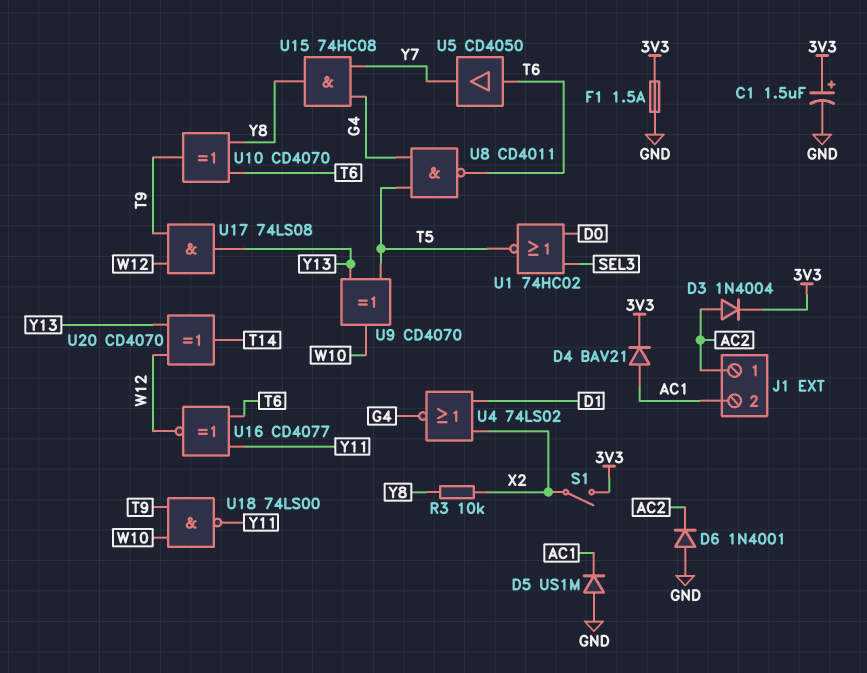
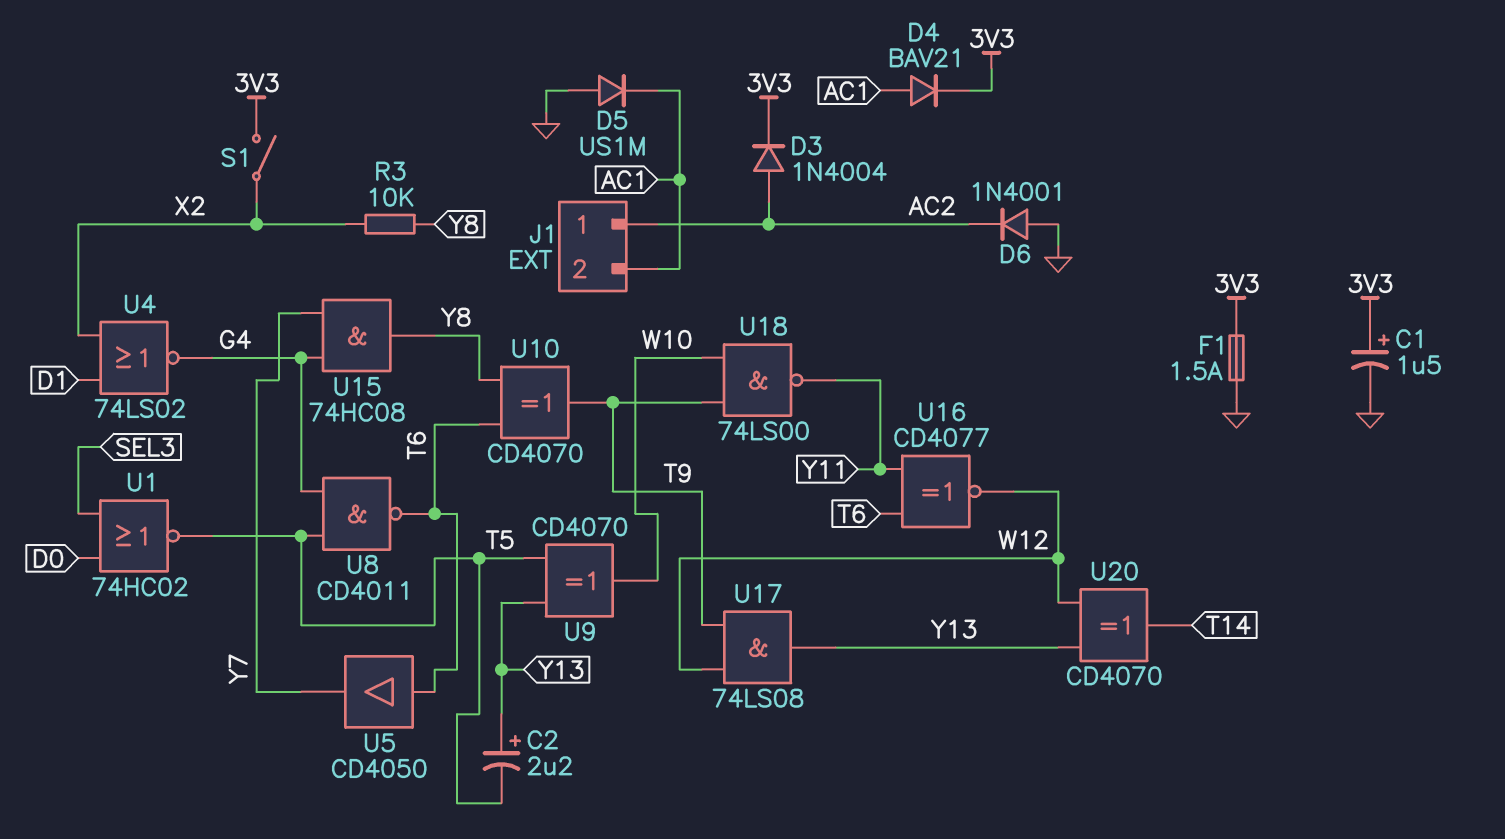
C2: none -> 2.2uF (plus Y13, minus T5)

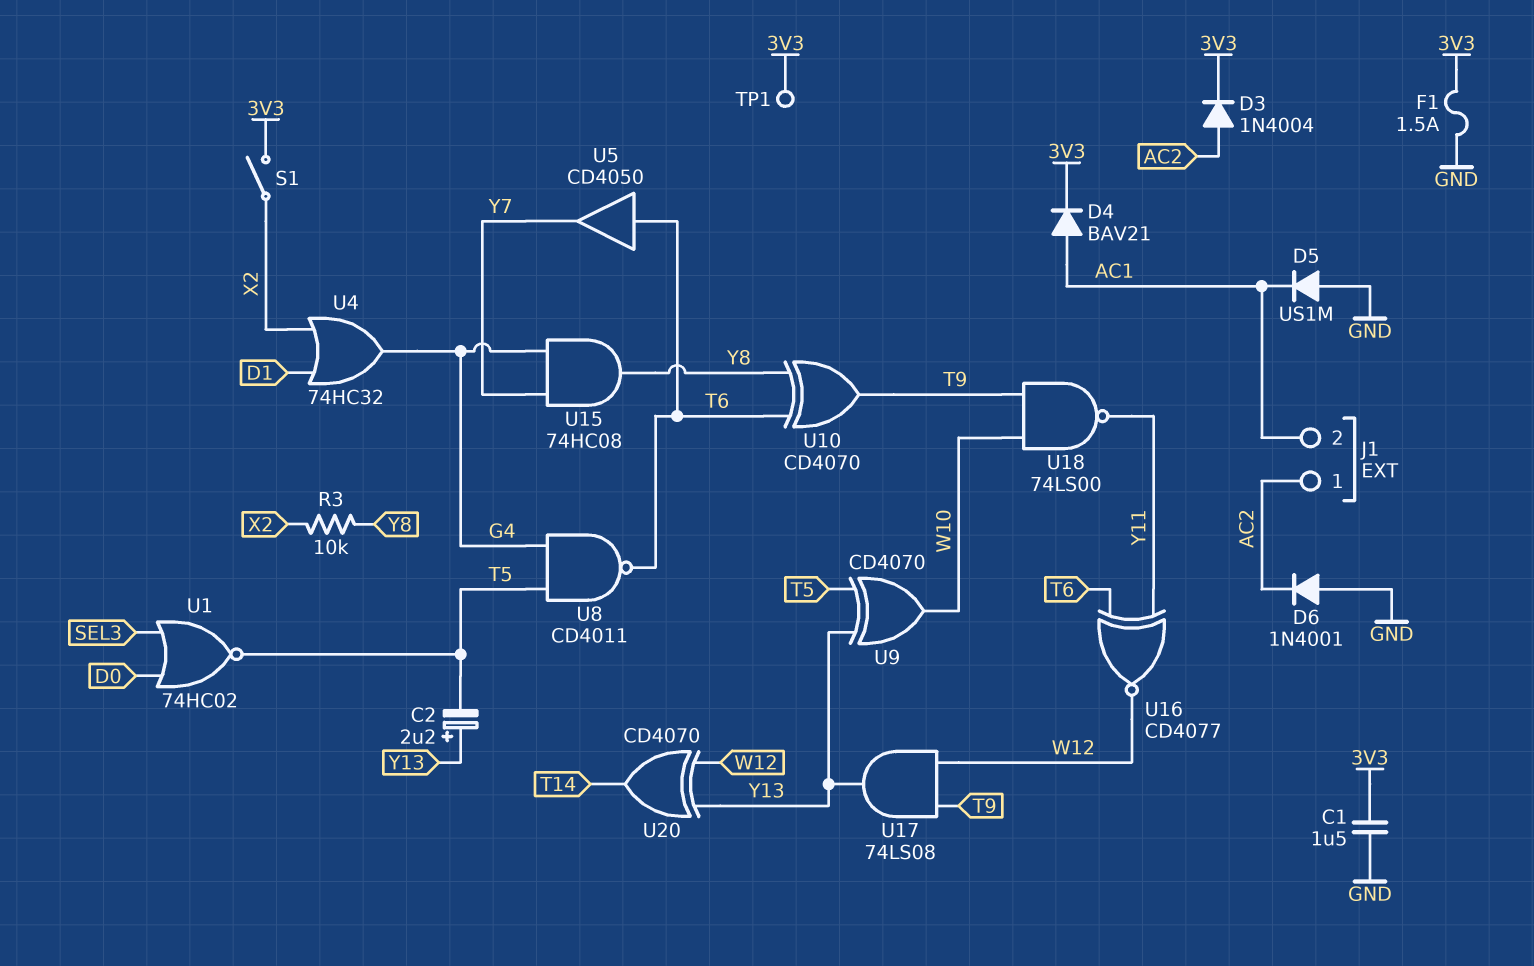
C1: 1.5uF (plus 3V3, minus GND) -> 1.5uF (3V3, GND)
TP1: none -> test point (3V3)
U4: NOR 74LS02 (in D1, in X2, out G4) -> OR 74HC32 (in D1, in X2, out G4)

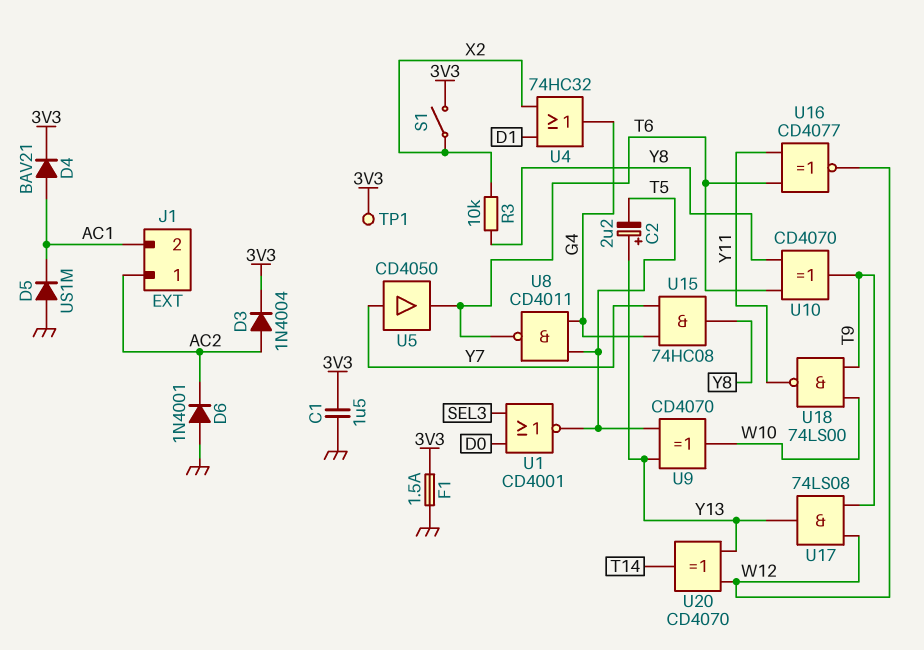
U1: NOR 74HC02 (in D0, in SEL3, out T5) -> NOR CD4001 (in D0, in SEL3, out T5)
U5: buffer CD4050 (in T6, out Y7) -> buffer CD4050 (in Y7, out T6)

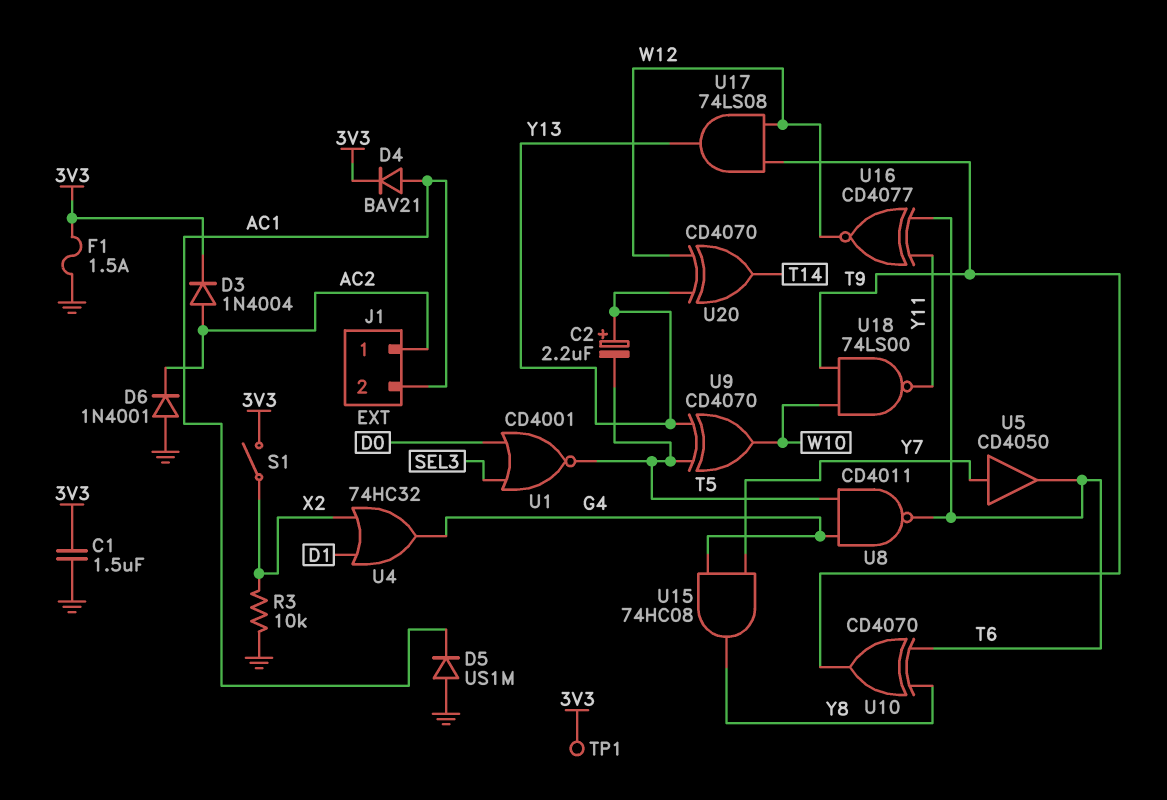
R3: 10k (X2, Y8) -> 10k (GND, X2)

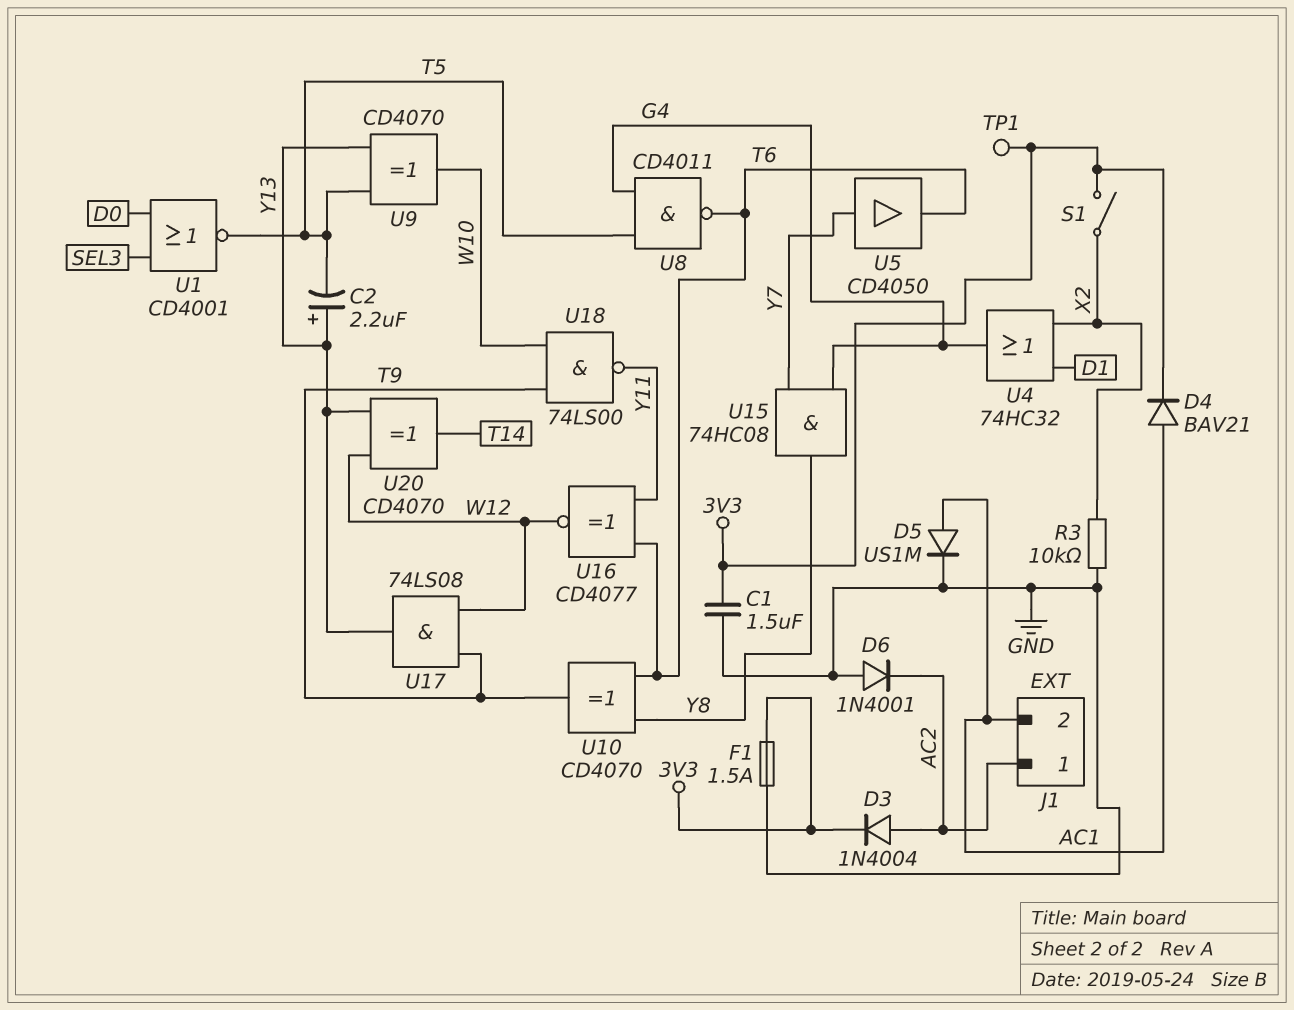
D5: diode US1M (A GND, K AC1) -> diode US1M (A AC1, K GND)

